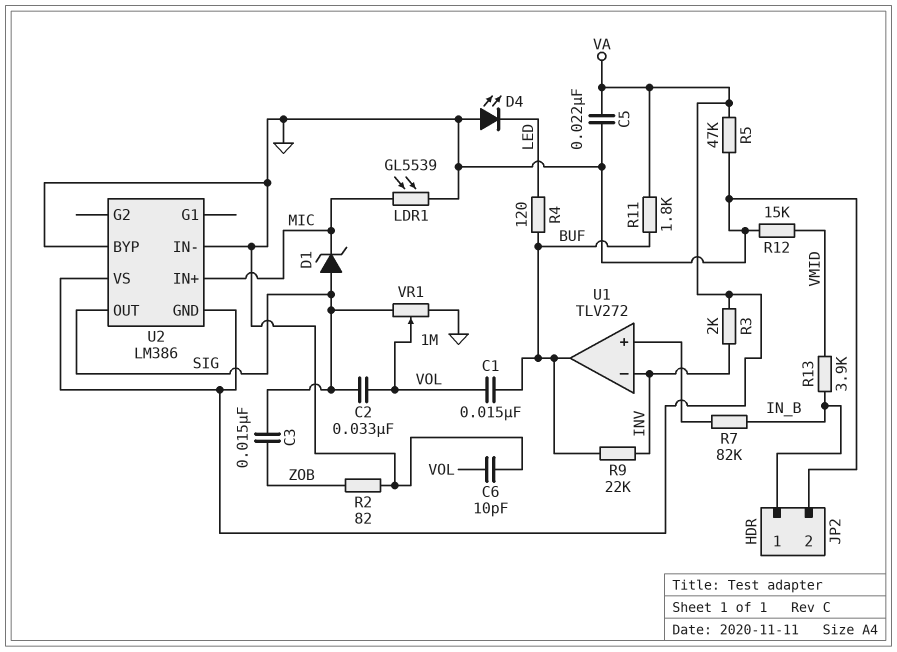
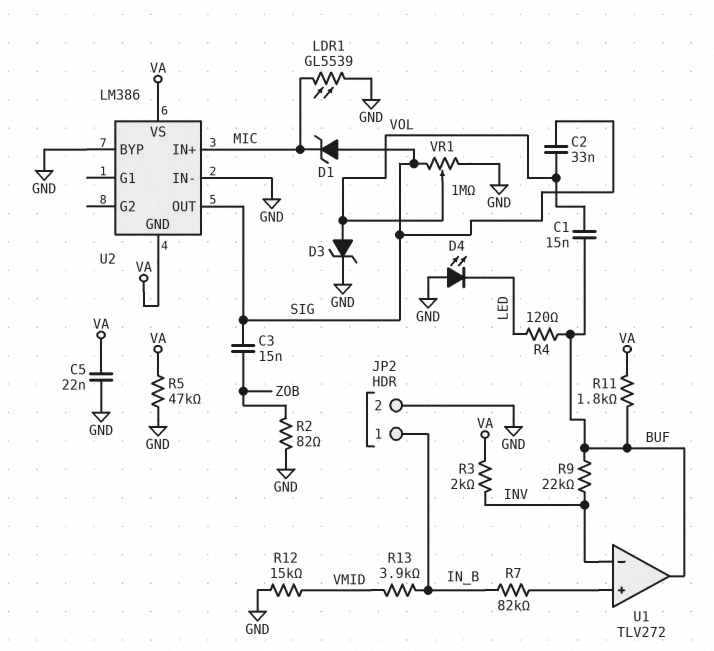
C6: 10pF (GND, VOL) -> none
D3: none -> zener (A VOL, K GND)

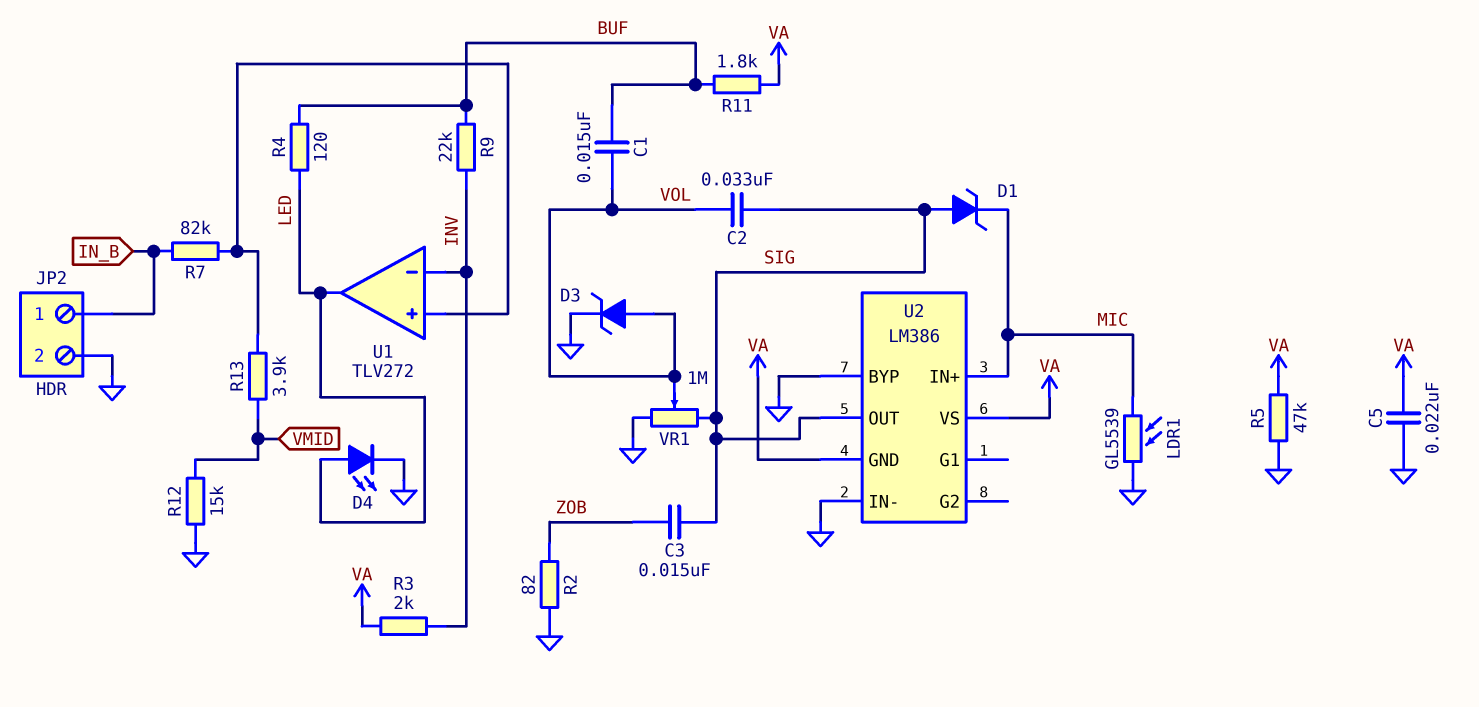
D4: LED (A GND, K LED) -> LED (A LED, K GND)
R13: 3.9k (IN_B, VMID) -> 3.9k (U1/in+, VMID)
U1 pin out: BUF -> LED

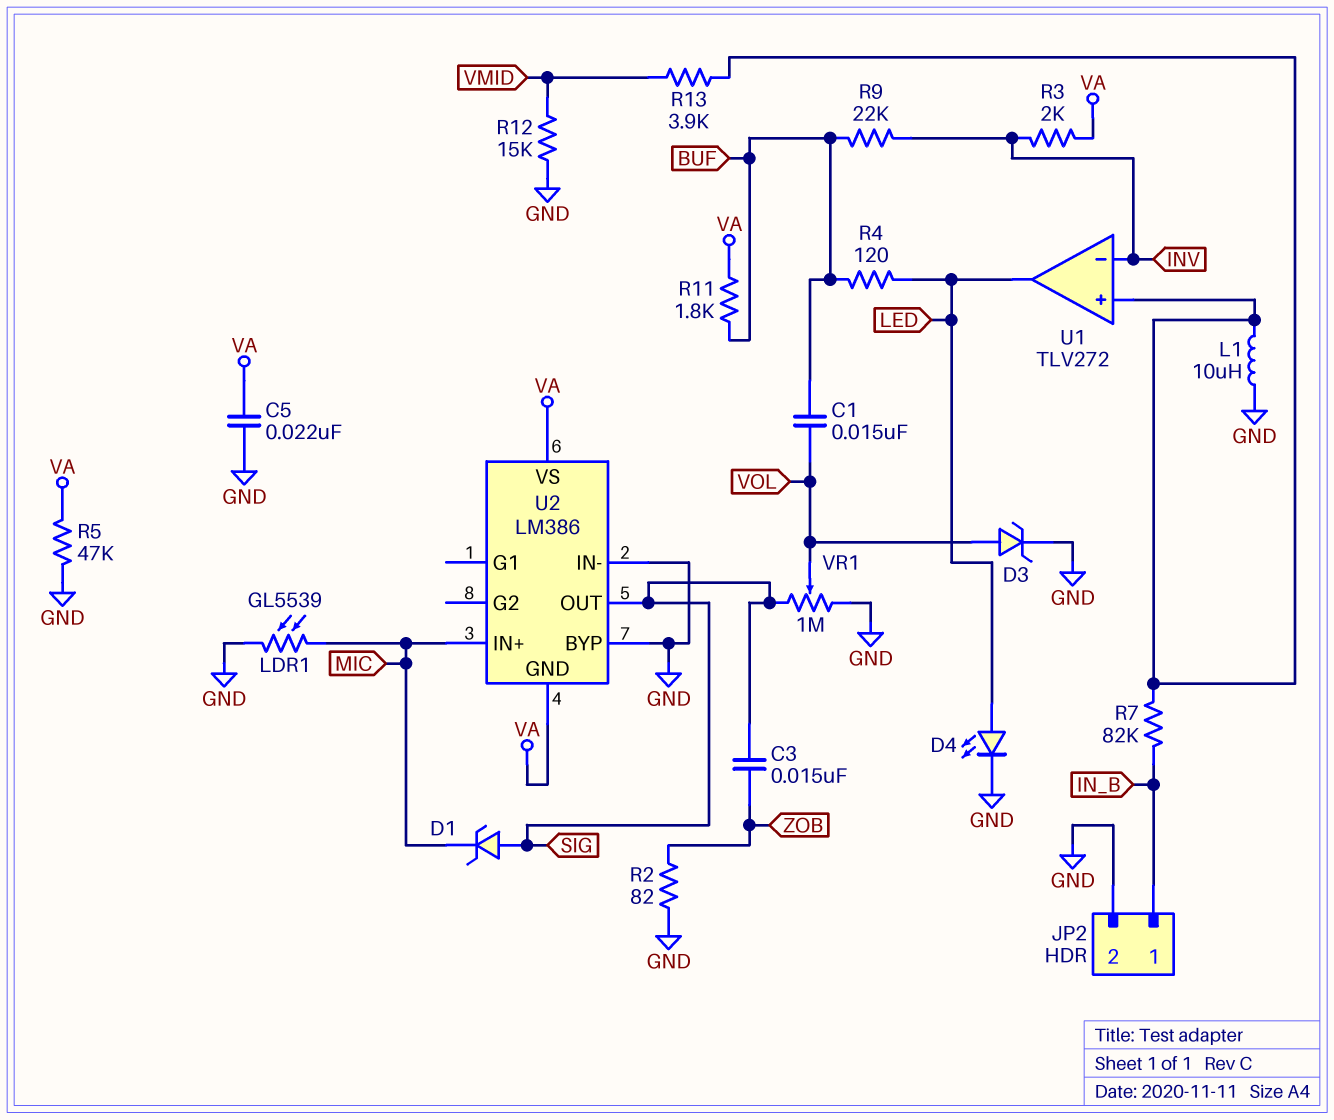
C2: 33nF (SIG, VOL) -> none
L1: none -> 10uH (GND, U1/in+)

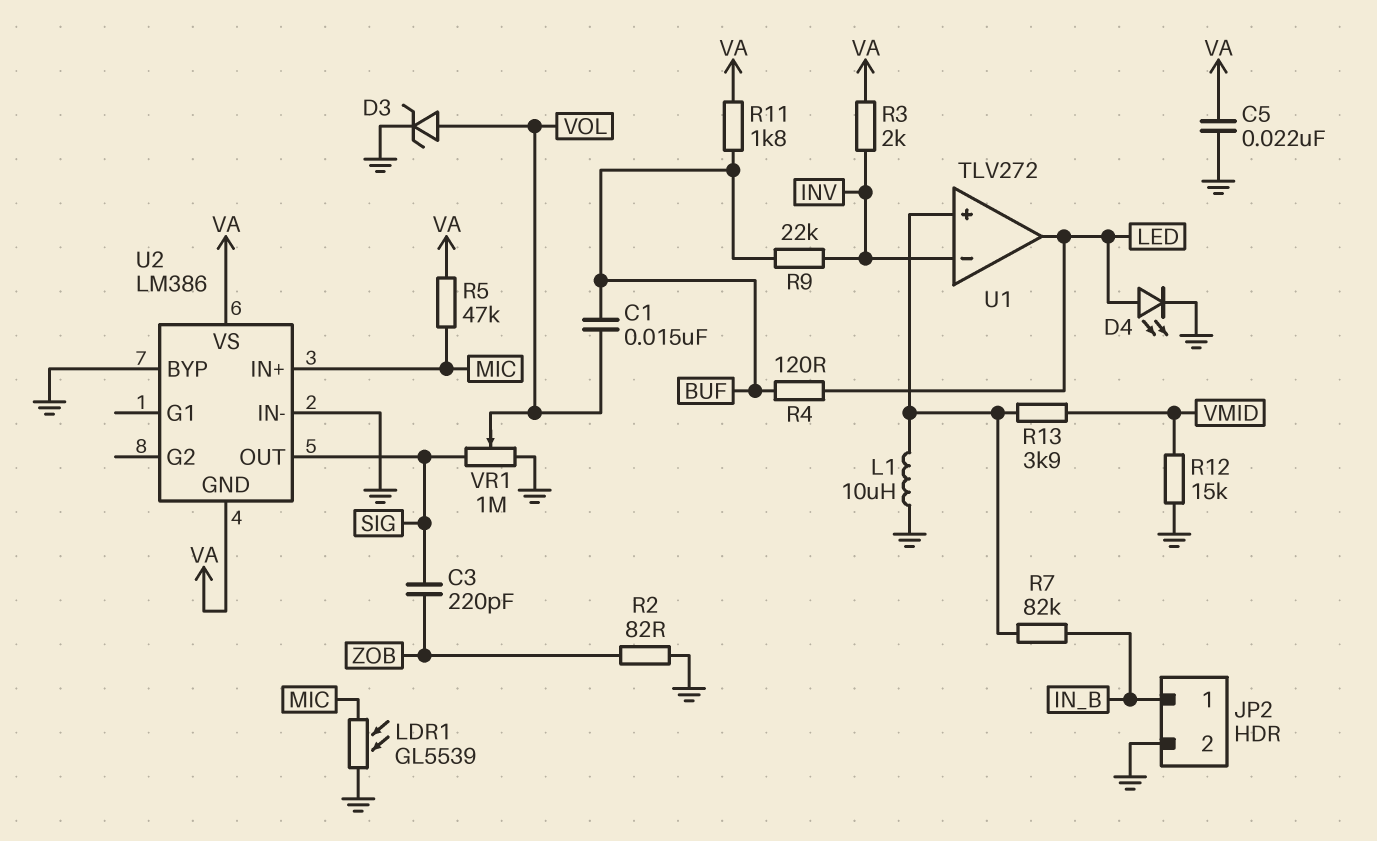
C3: 15nF (SIG, ZOB) -> 220pF (SIG, ZOB)
D1: zener (A SIG, K MIC) -> none
R5: 47k (GND, VA) -> 47k (MIC, VA)

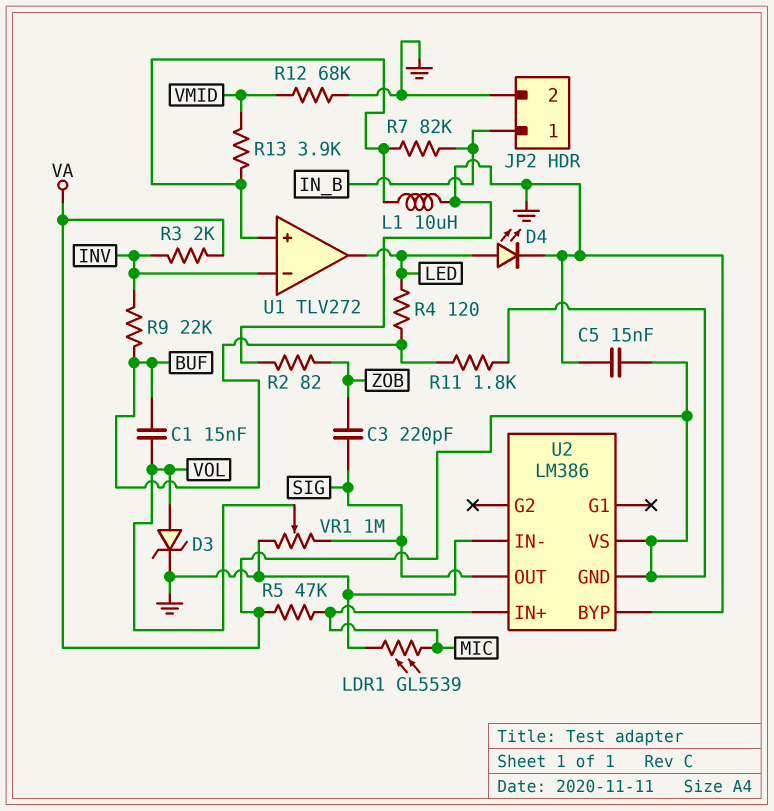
C5: 22nF (GND, VA) -> 15nF (GND, VA)
R12: 15k (GND, VMID) -> 68k (GND, VMID)

